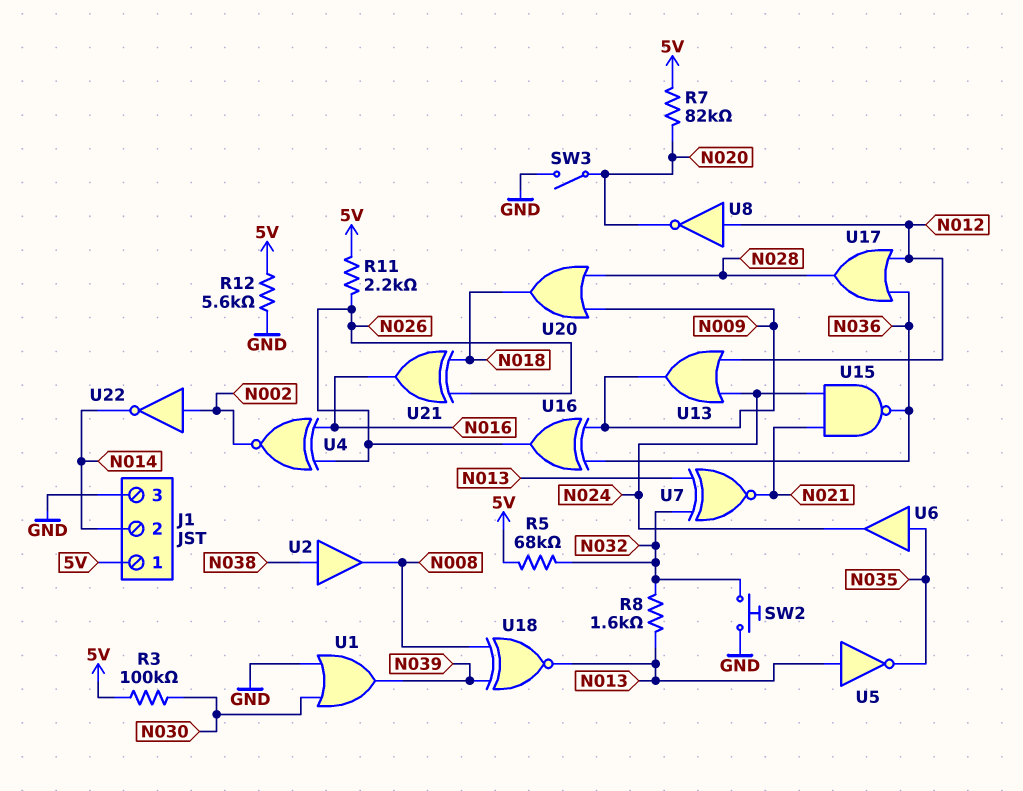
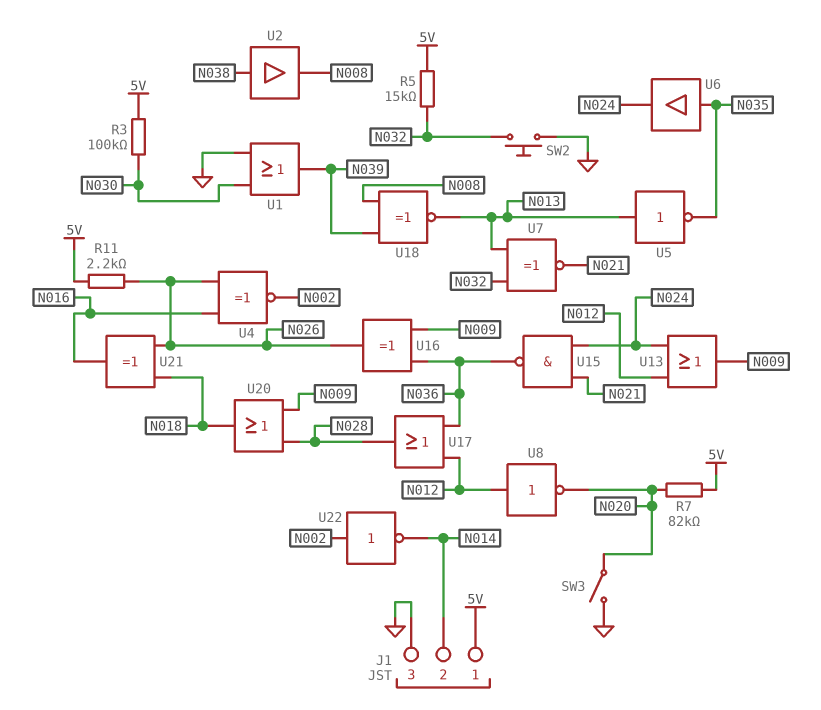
R5: 68k (5V, N032) -> 15k (5V, N032)
R8: 1.6k (N013, N032) -> none
R12: 5.6k (5V, GND) -> none

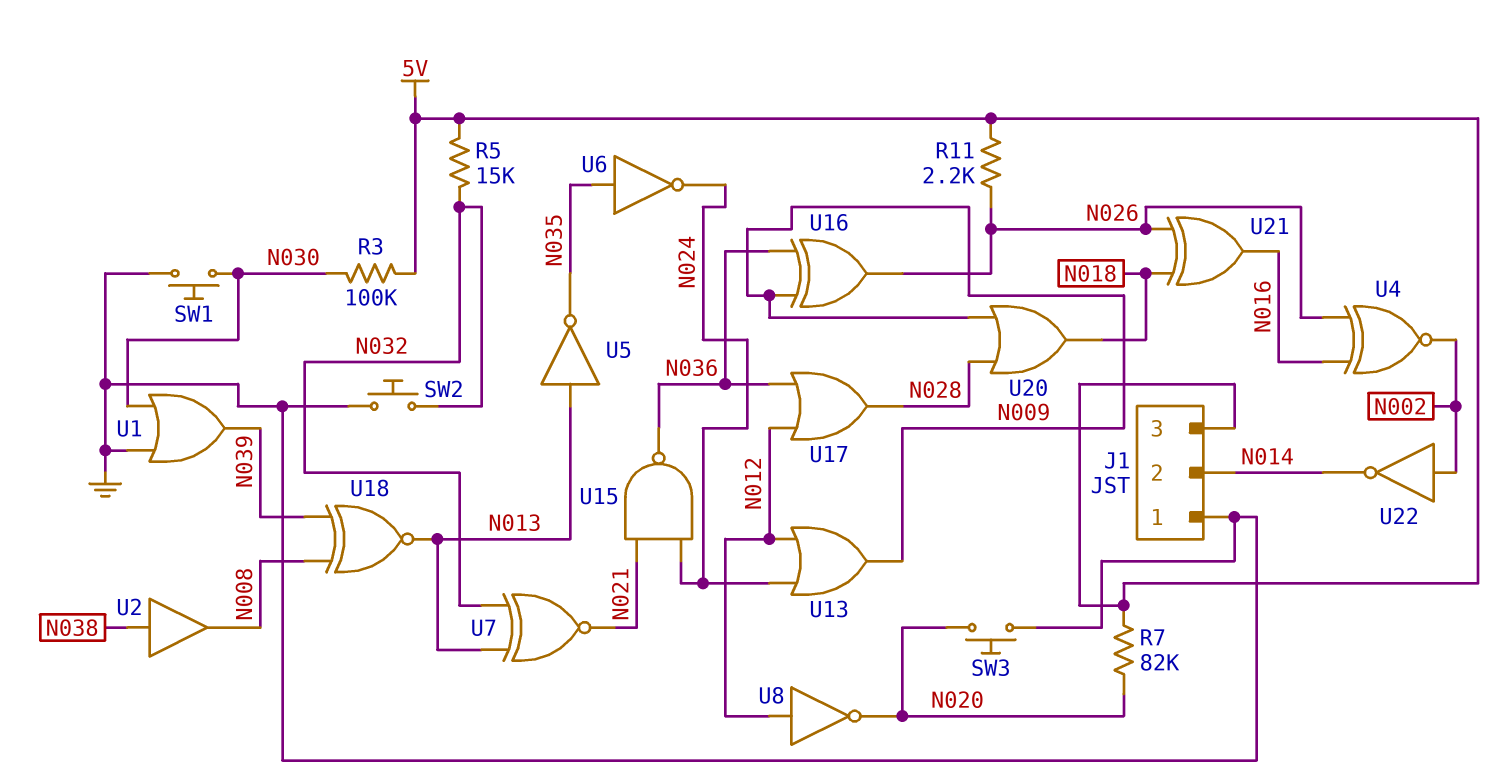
J1 pin 1: 5V -> GND
J1 pin 3: GND -> 5V
SW1: none -> button (GND, N030)
SW3: switch (GND, N020) -> button (GND, N020)
U6: buffer (in N035, out N024) -> NOT (in N035, out N024)

